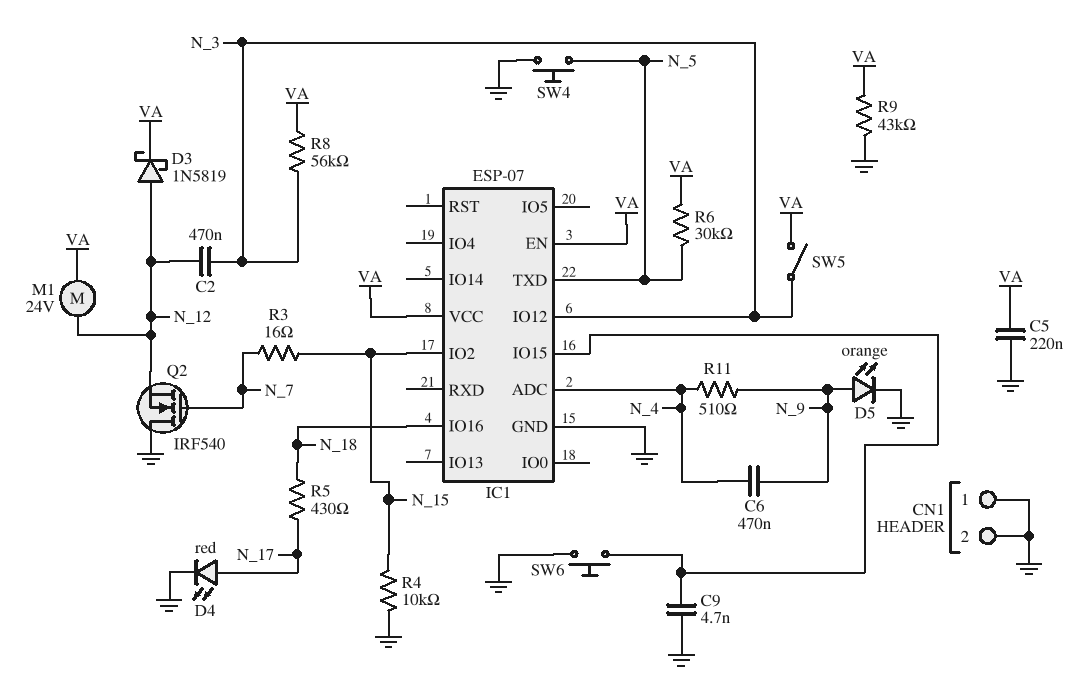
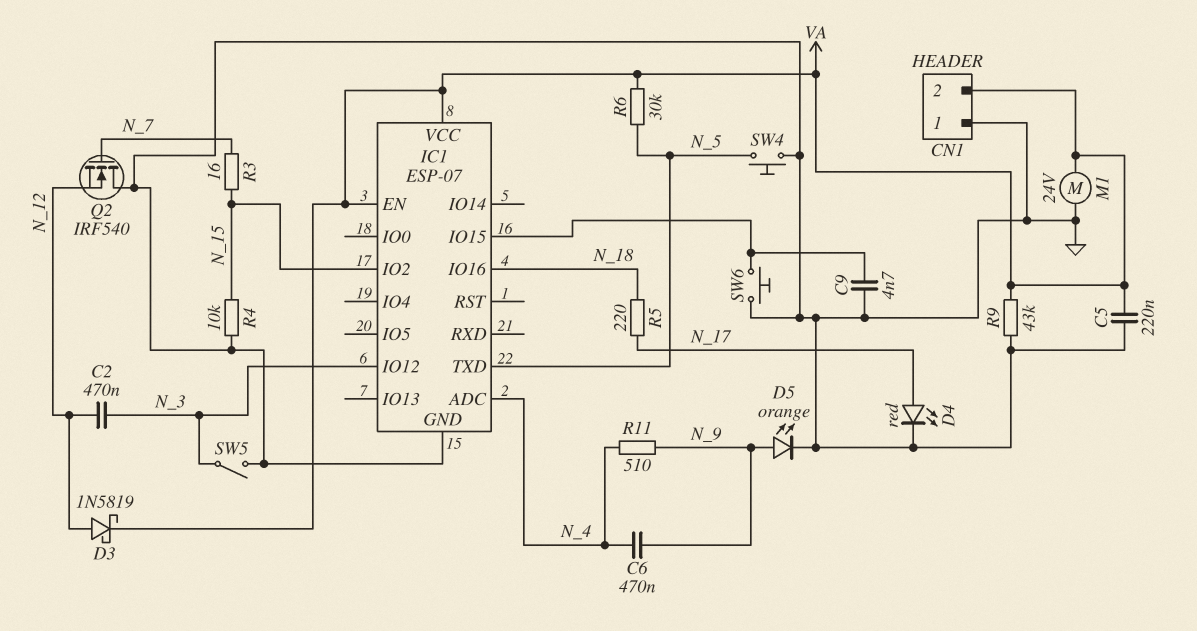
CN1 pin 2: GND -> VA
M1: motor 24V (N_12, VA) -> motor 24V (GND, VA)
R5: 430 (N_17, N_18) -> 220 (N_17, N_18)
R8: 56k (N_3, VA) -> none
SW5: switch (N_3, VA) -> switch (GND, N_3)

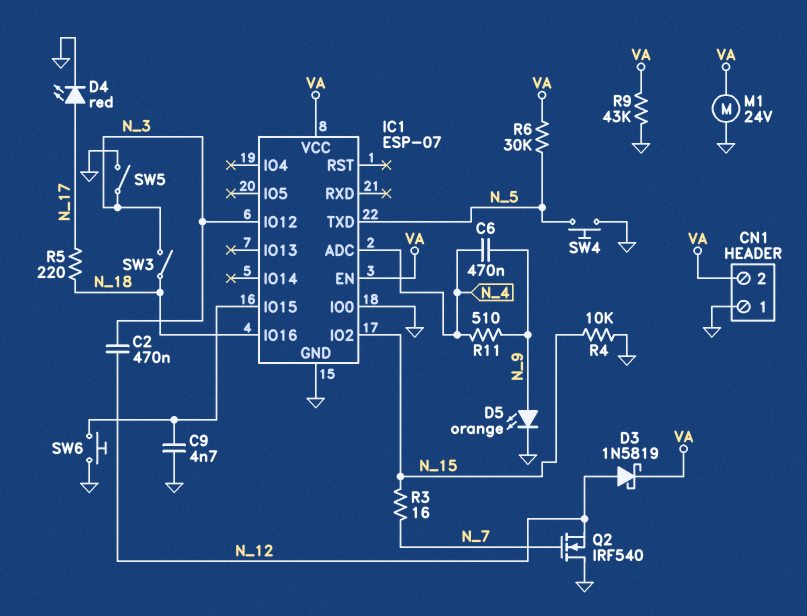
C5: 220nF (GND, VA) -> none
IC1 pin IO0: none -> GND
SW3: none -> switch (N_3, N_18)

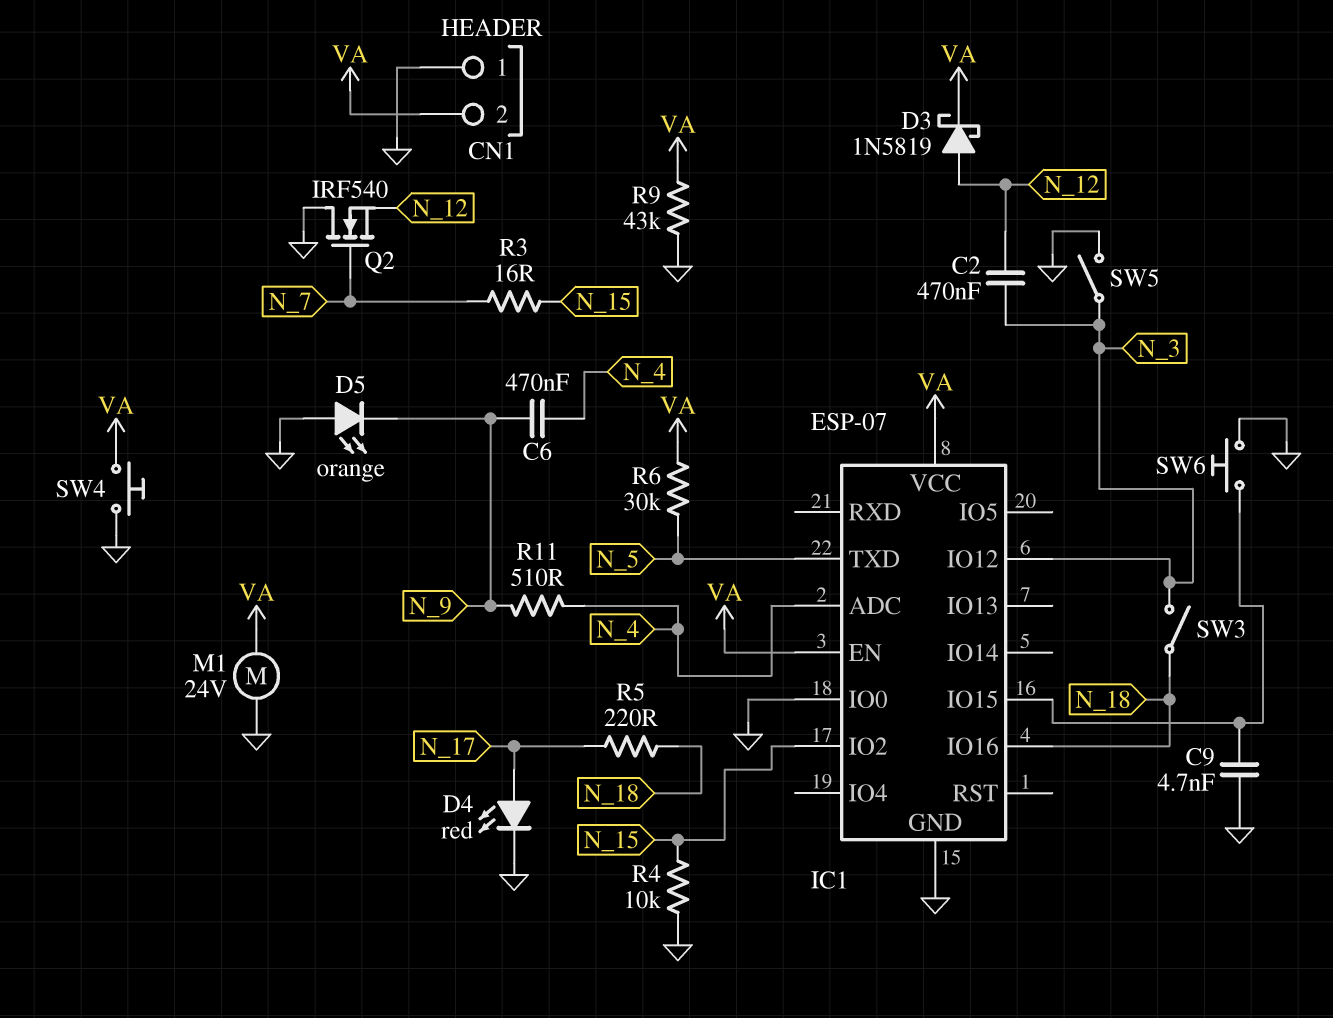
D5: LED orange (A N_9, K GND) -> LED orange (A GND, K N_9)
SW4: button (GND, N_5) -> button (GND, VA)

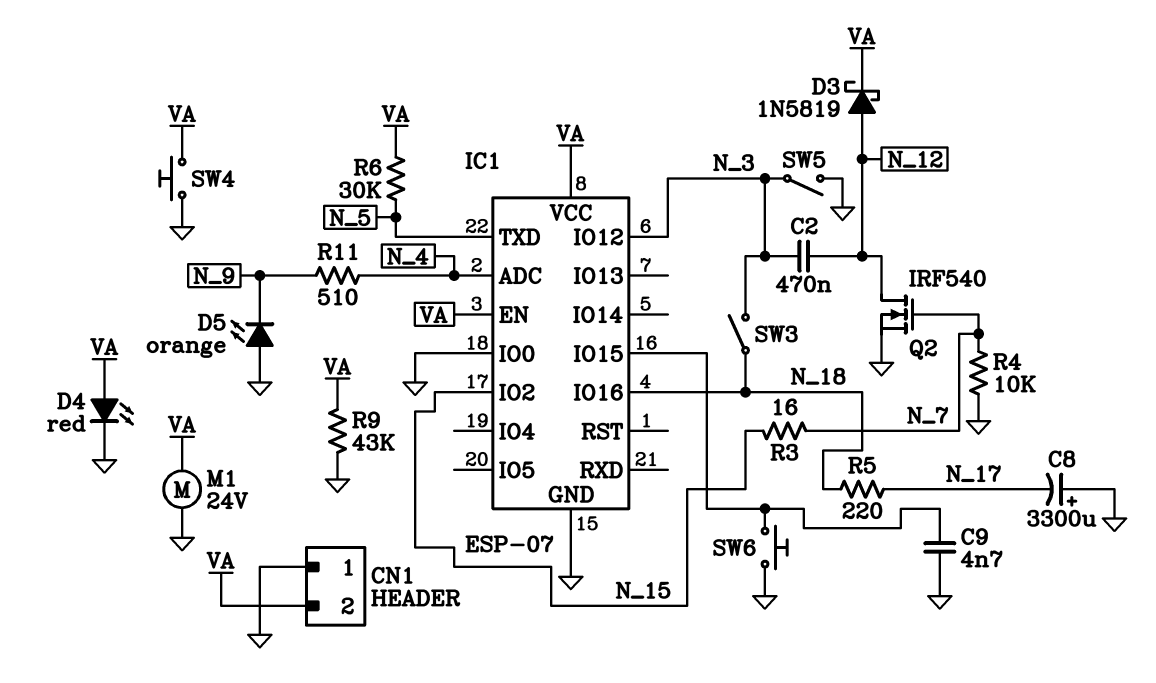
C6: 470nF (N_4, N_9) -> none
C8: none -> 3300uF (plus GND, minus N_17)
D4: LED red (A N_17, K GND) -> LED red (A VA, K GND)
Q2: NMOS IRF540 (G N_7, D GND, S N_12) -> NMOS IRF540 (G N_7, D N_12, S GND)
R4: 10k (GND, N_15) -> 10k (GND, N_7)

